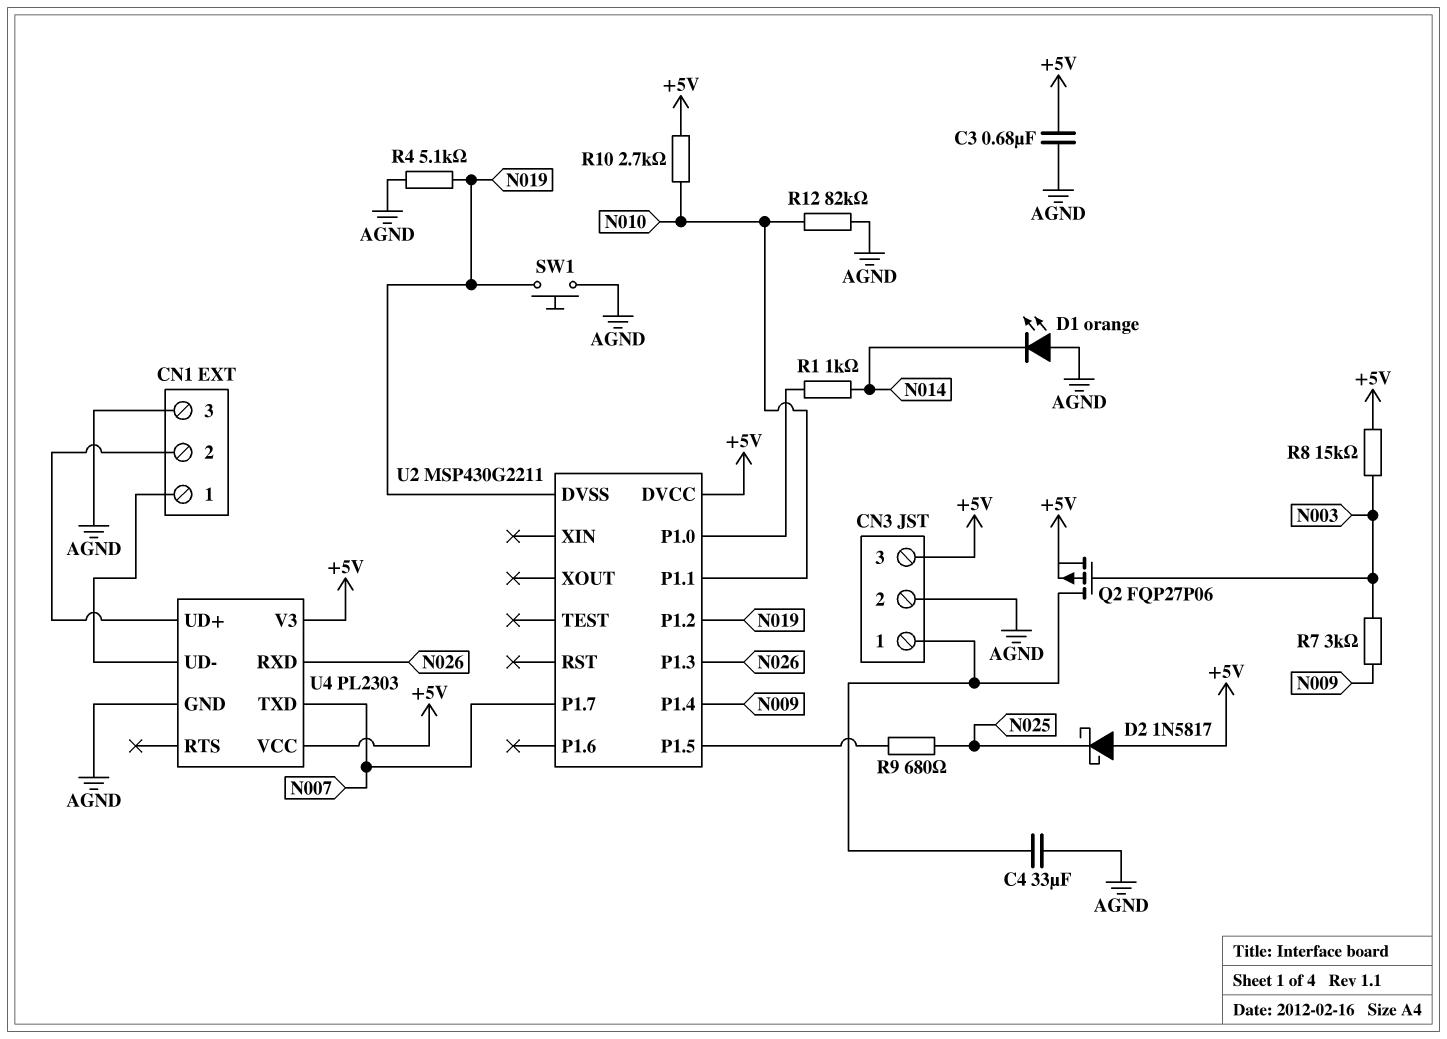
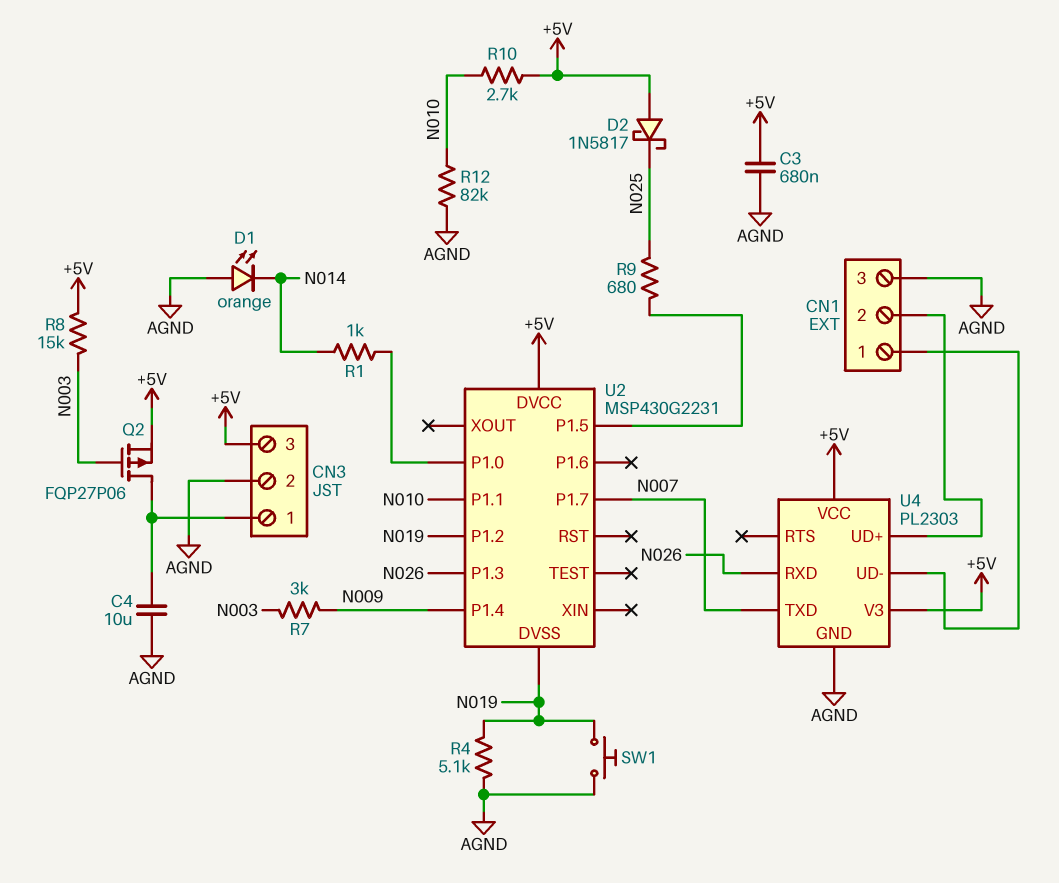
C4: 33uF (AGND, CN3/1) -> 10uF (AGND, CN3/1)
U2: MSP430G2211 -> MSP430G2231

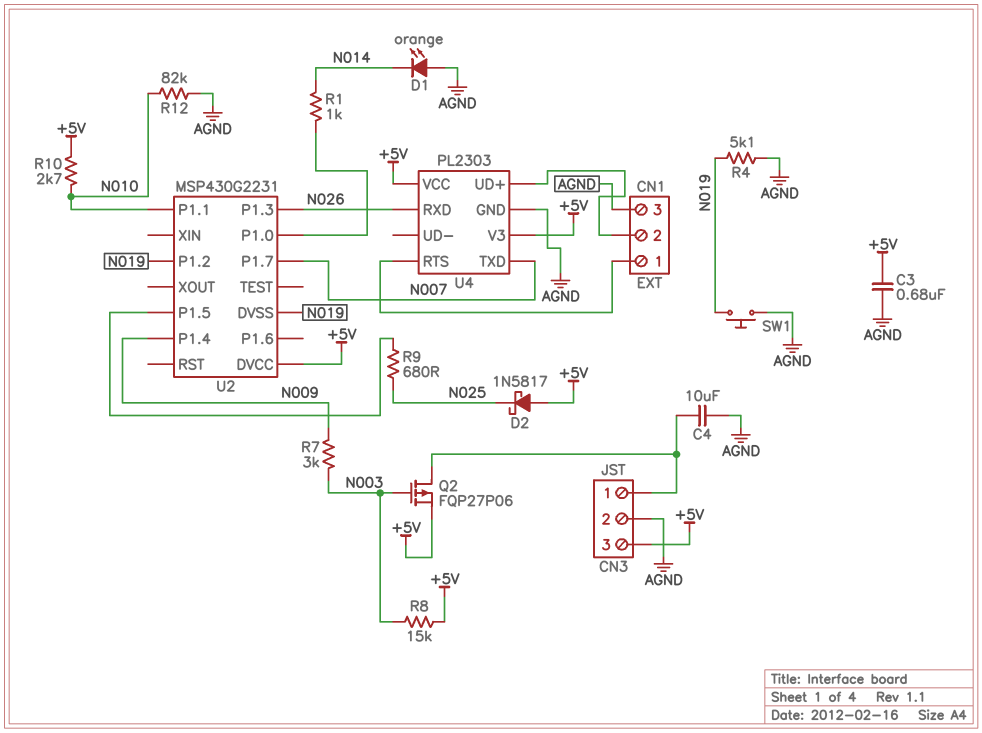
U4 pin RTS: none -> CN1/1
U4 pin UD-: CN1/1 -> none

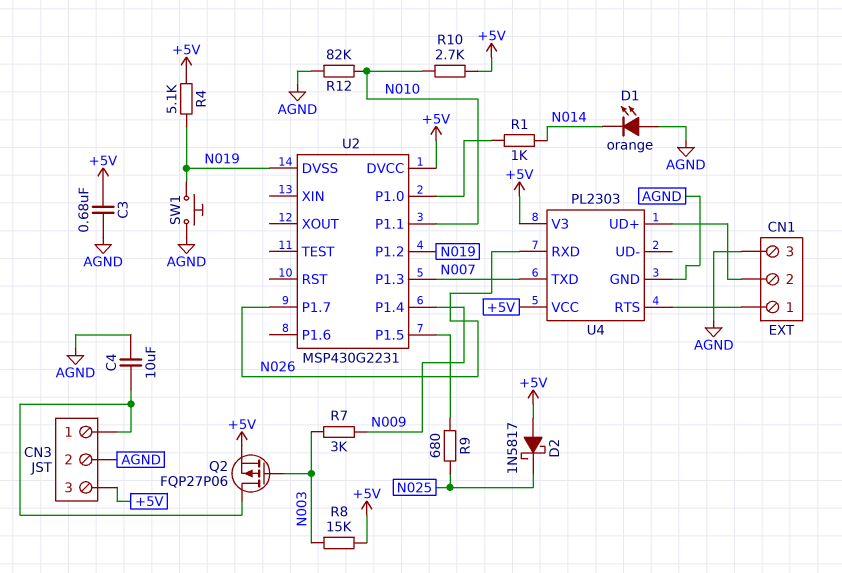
R4: 5.1k (AGND, N019) -> 5.1k (+5V, N019)
U2 pin P1.3: N026 -> N007
U2 pin P1.7: N007 -> N026

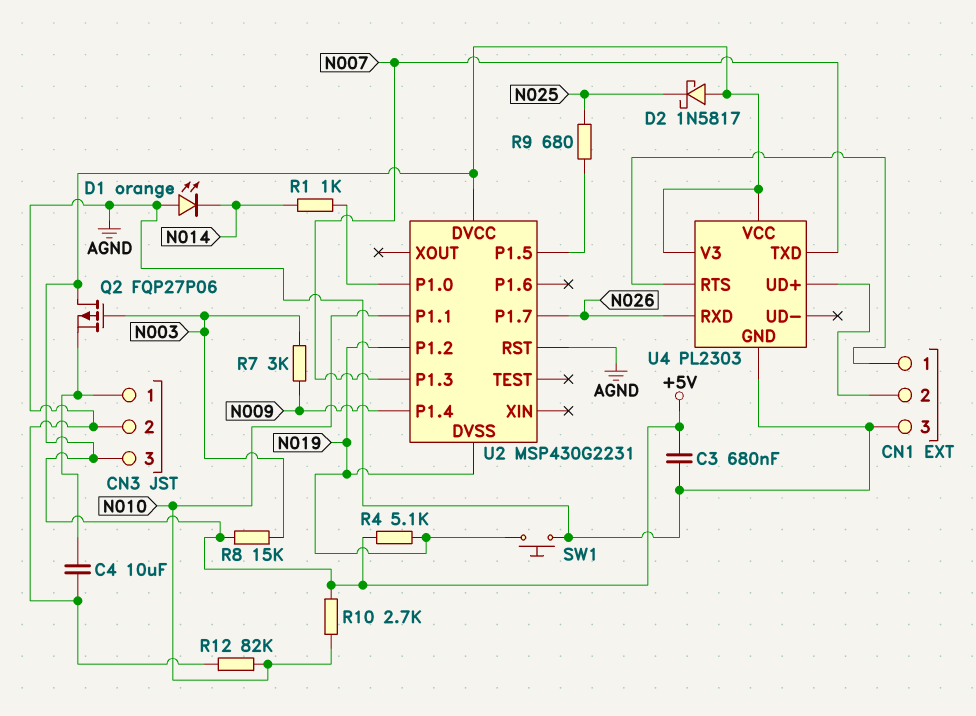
Q2: PMOS FQP27P06 (G N003, D CN3/1, S +5V) -> PMOS FQP27P06 (G N003, D +5V, S CN3/1)
U2 pin RST: none -> AGND

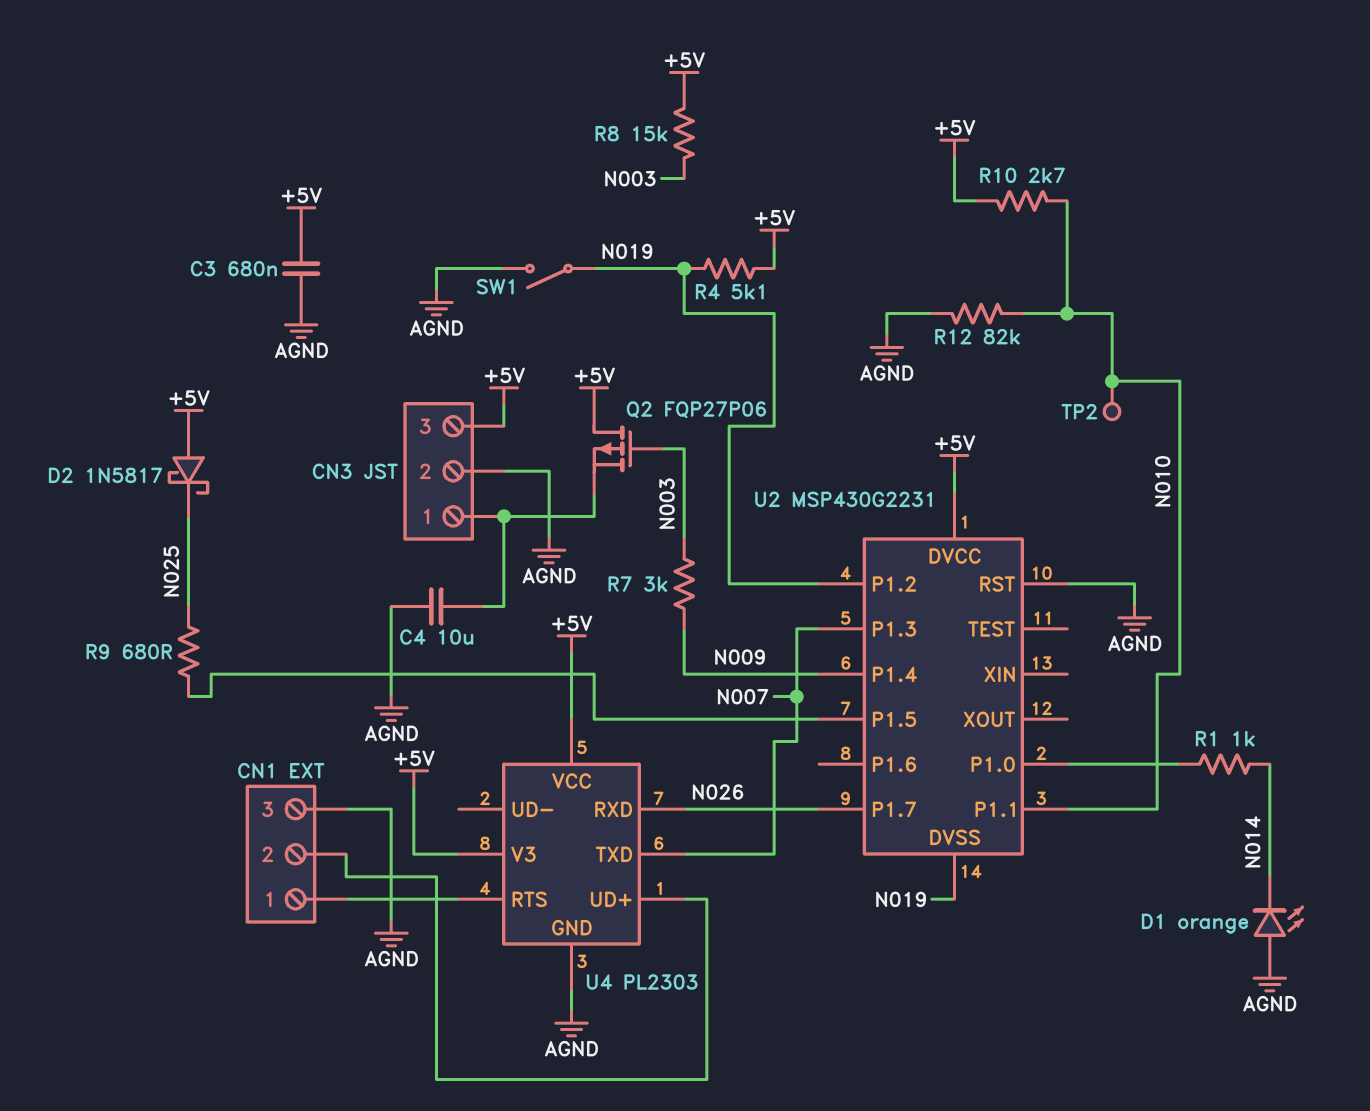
SW1: button (AGND, N019) -> switch (AGND, N019)
TP2: none -> test point (N010)

